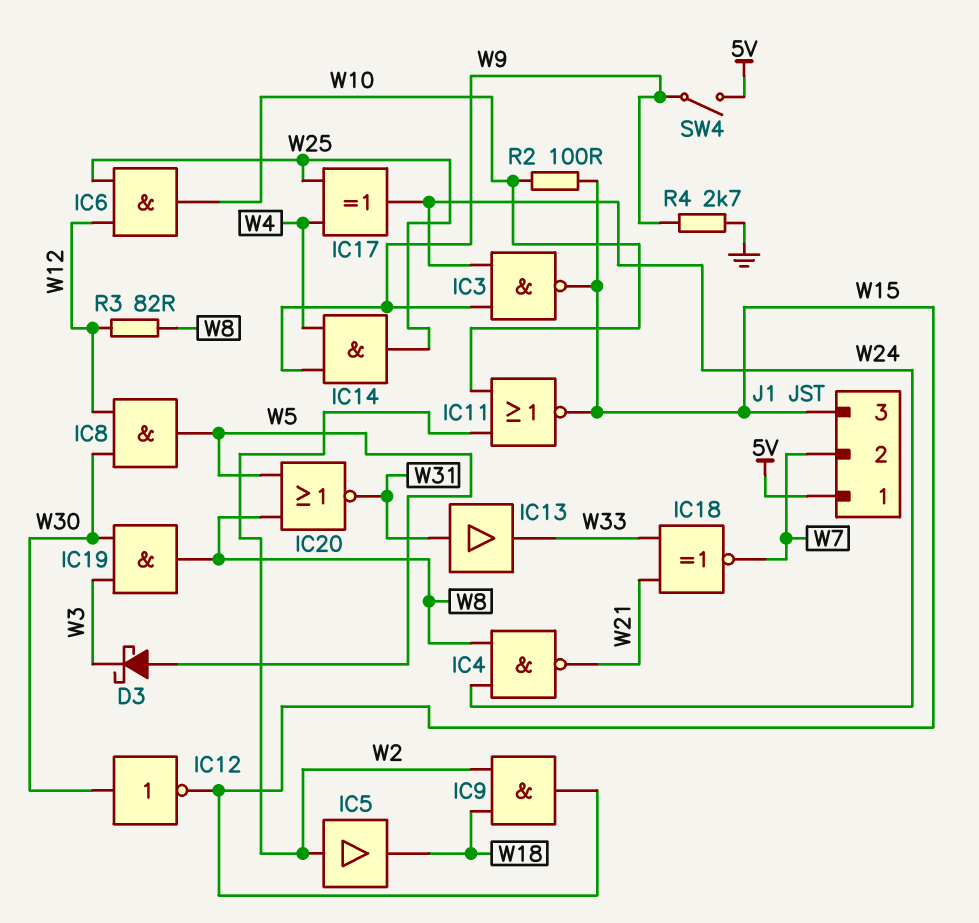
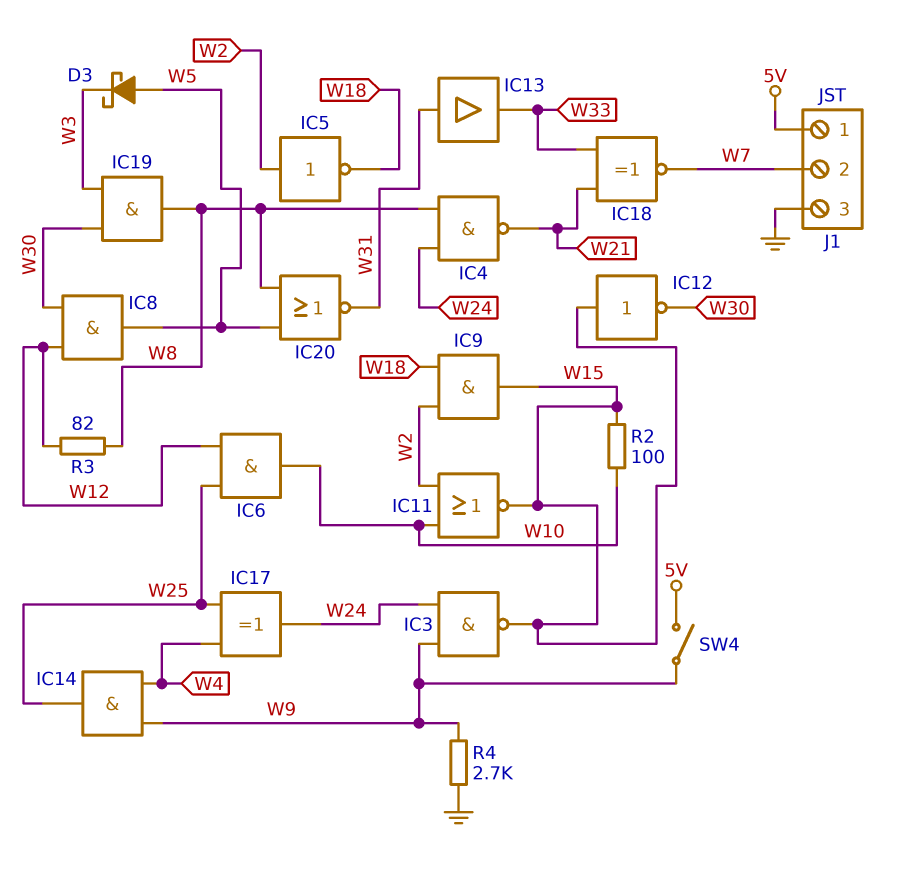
IC5: buffer (in W2, out W18) -> NOT (in W2, out W18)
IC12: NOT (in W30, out W15) -> NOT (in W15, out W30)
J1 pin 3: W15 -> GND

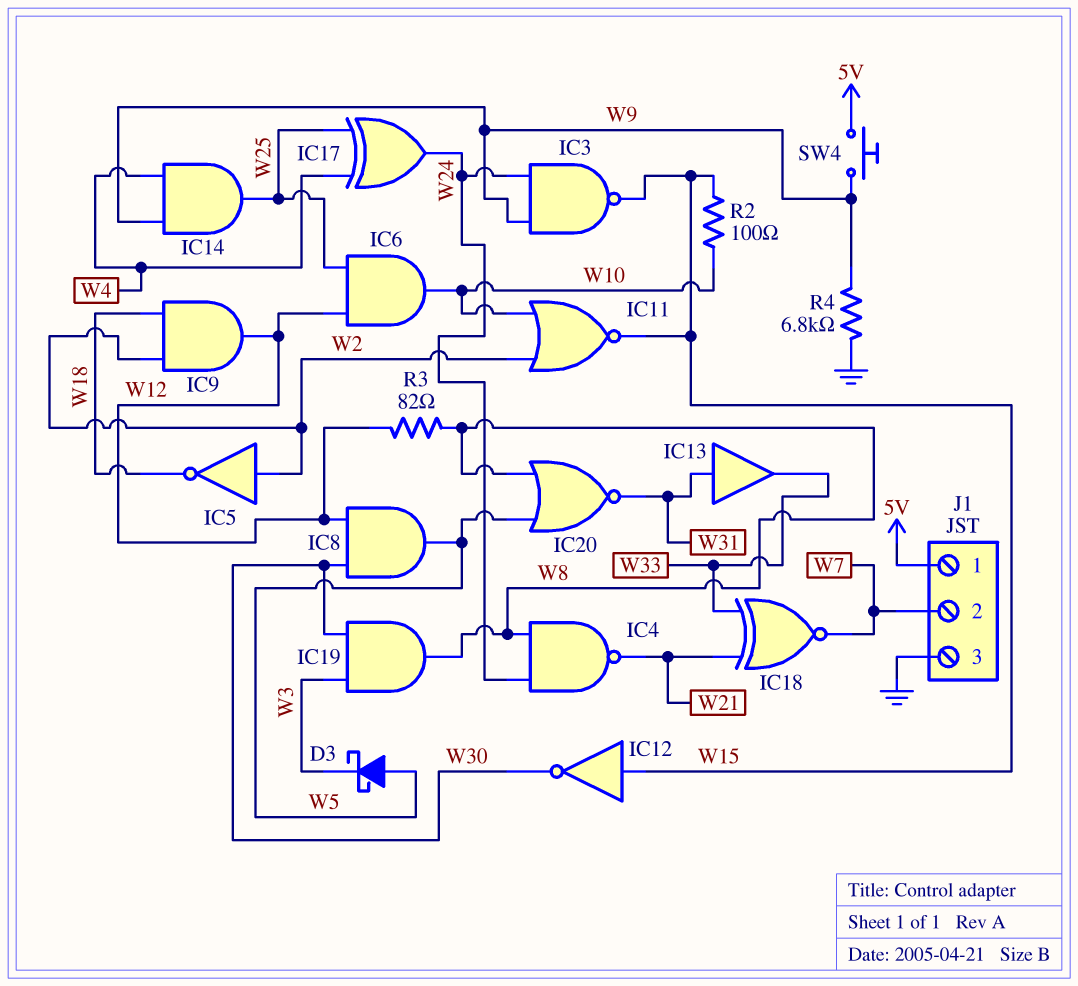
IC9: AND (in W2, in W18, out W15) -> AND (in W2, in W18, out W12)
R4: 2.7k (GND, W9) -> 6.8k (GND, W9)
SW4: switch (5V, W9) -> button (5V, W9)

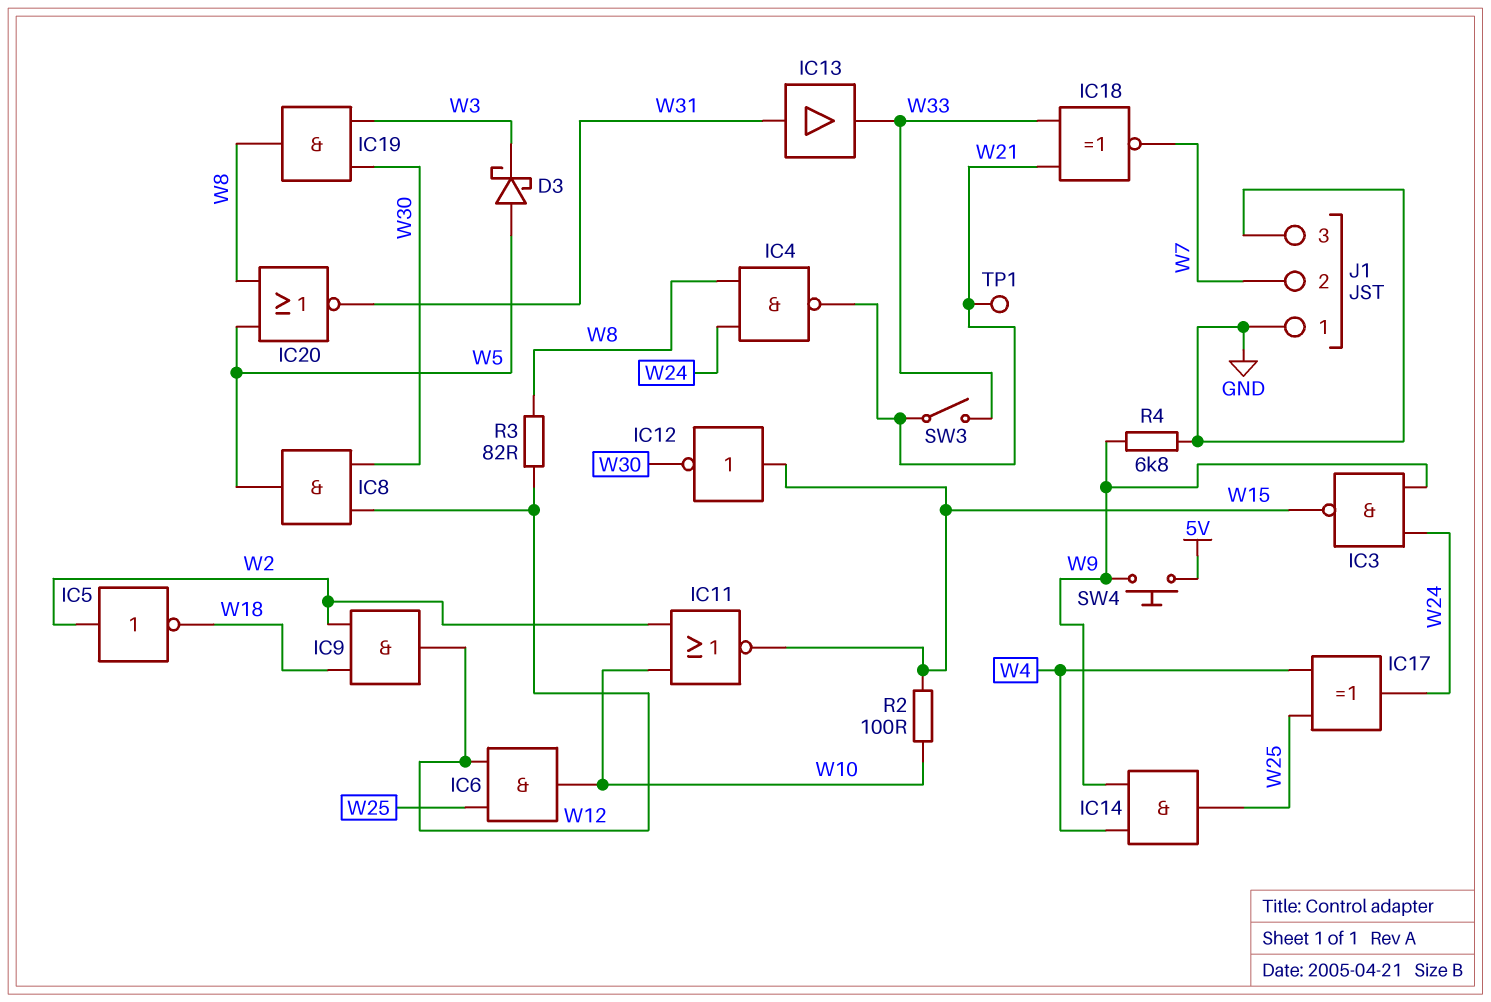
J1 pin 1: 5V -> GND
SW3: none -> switch (W21, W33)
TP1: none -> test point (W21)

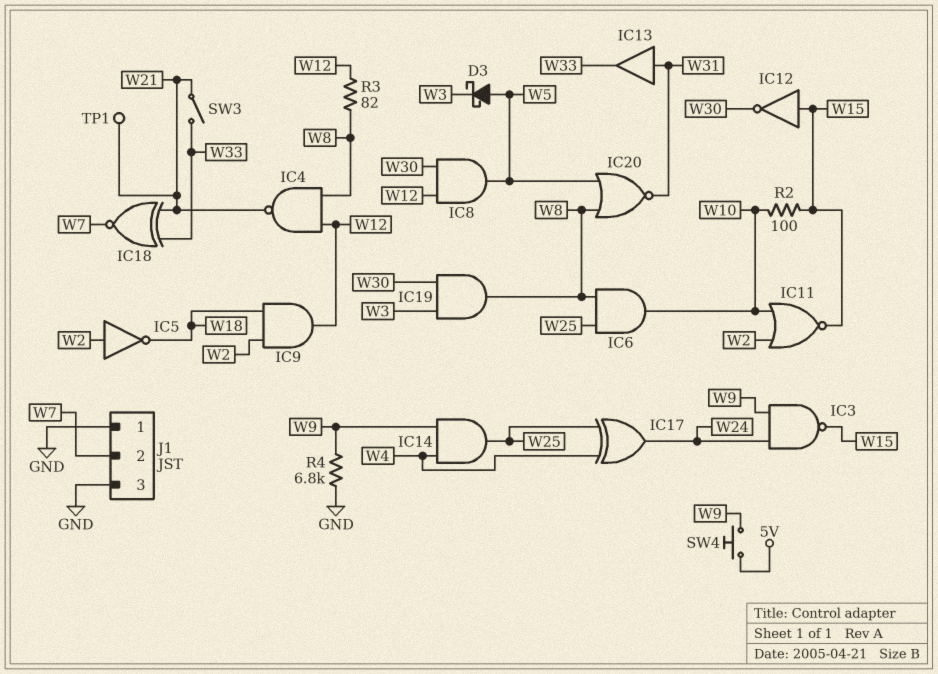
IC4: NAND (in W8, in W24, out W21) -> NAND (in W8, in W12, out W21)
IC6: AND (in W12, in W25, out W10) -> AND (in W8, in W25, out W10)

